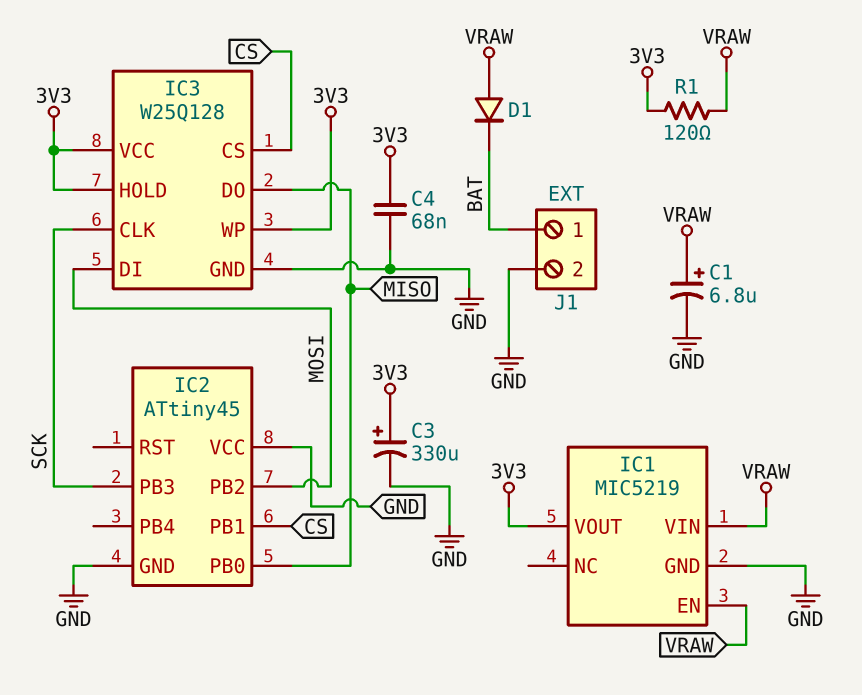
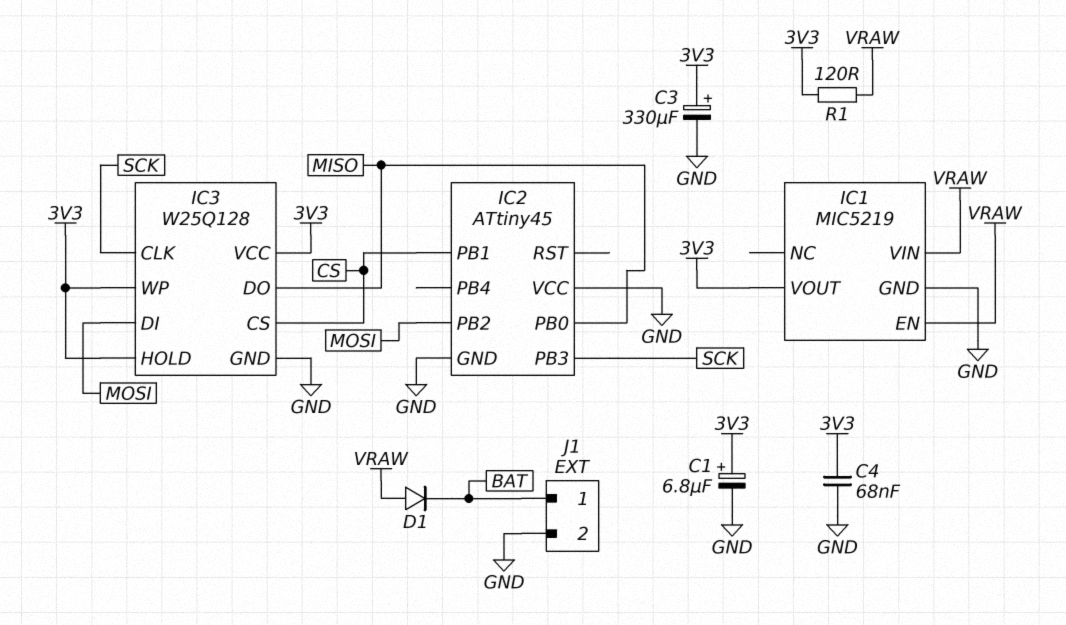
C1: 6.8uF (plus VRAW, minus GND) -> 6.8uF (plus 3V3, minus GND)

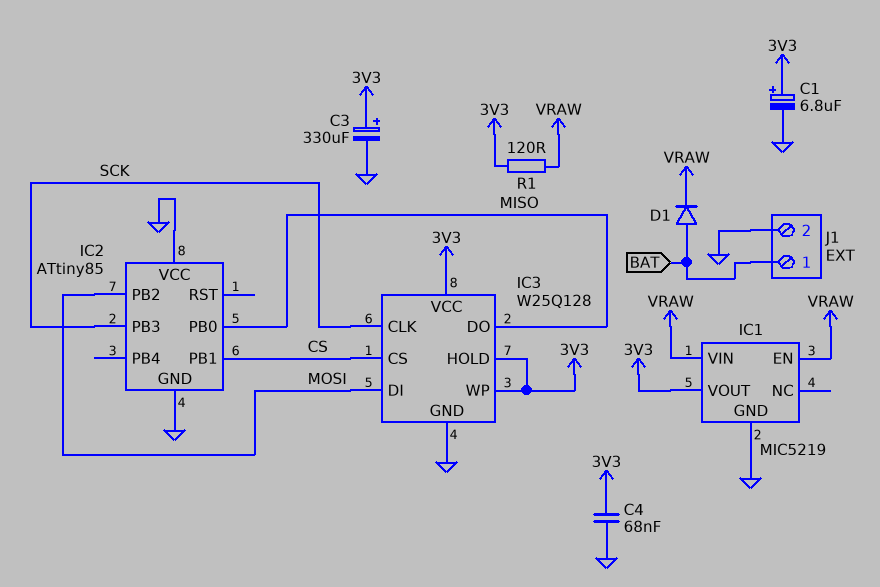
D1: diode (A VRAW, K BAT) -> diode (A BAT, K VRAW)
IC2: ATtiny45 -> ATtiny85

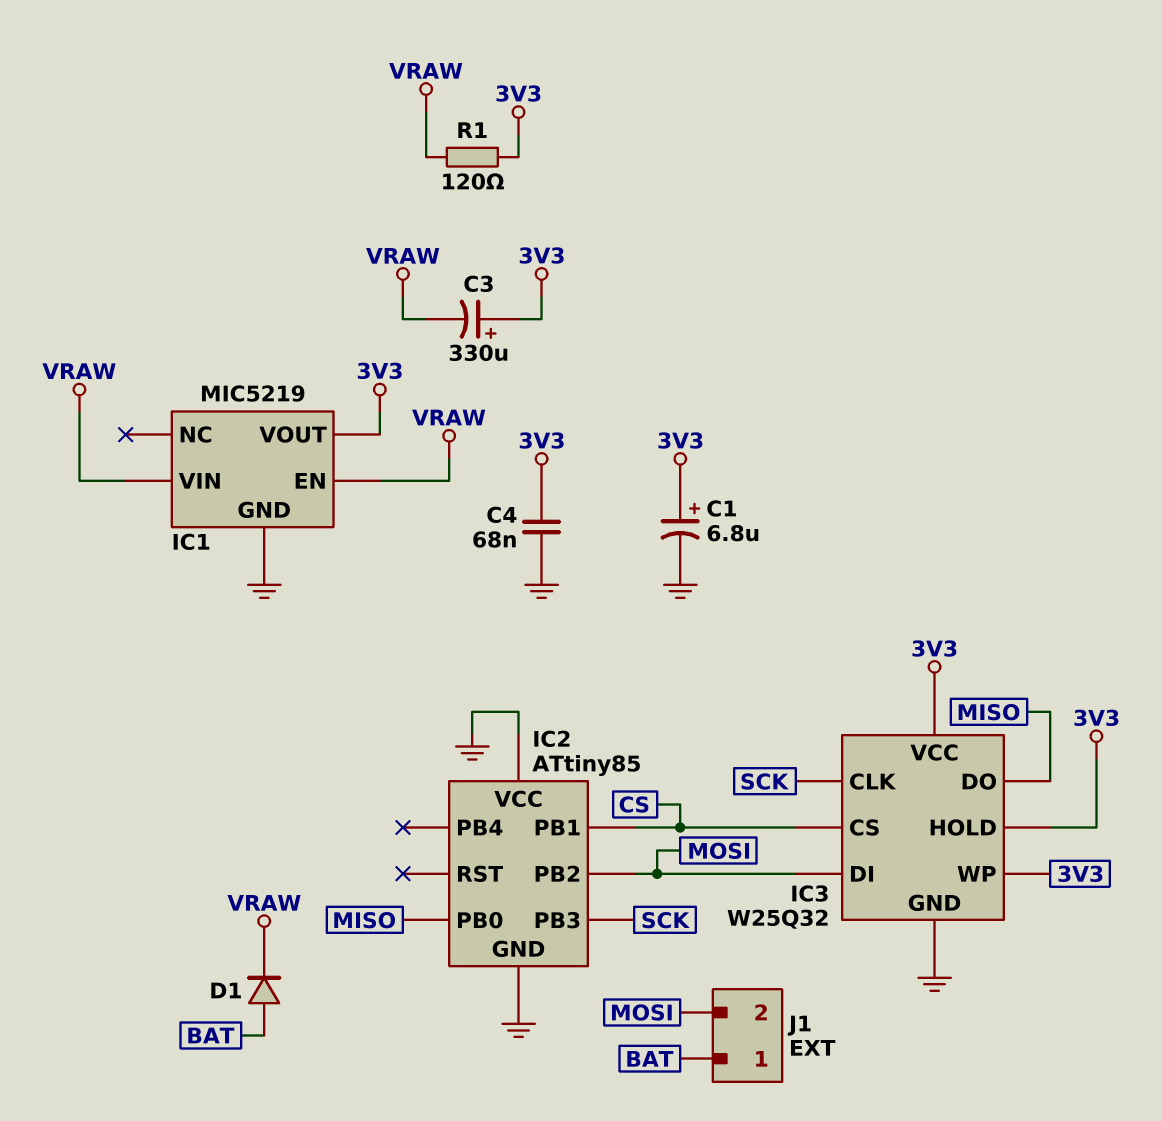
C3: 330uF (plus 3V3, minus GND) -> 330uF (plus 3V3, minus VRAW)
IC3: W25Q128 -> W25Q32
J1 pin 2: GND -> MOSI

